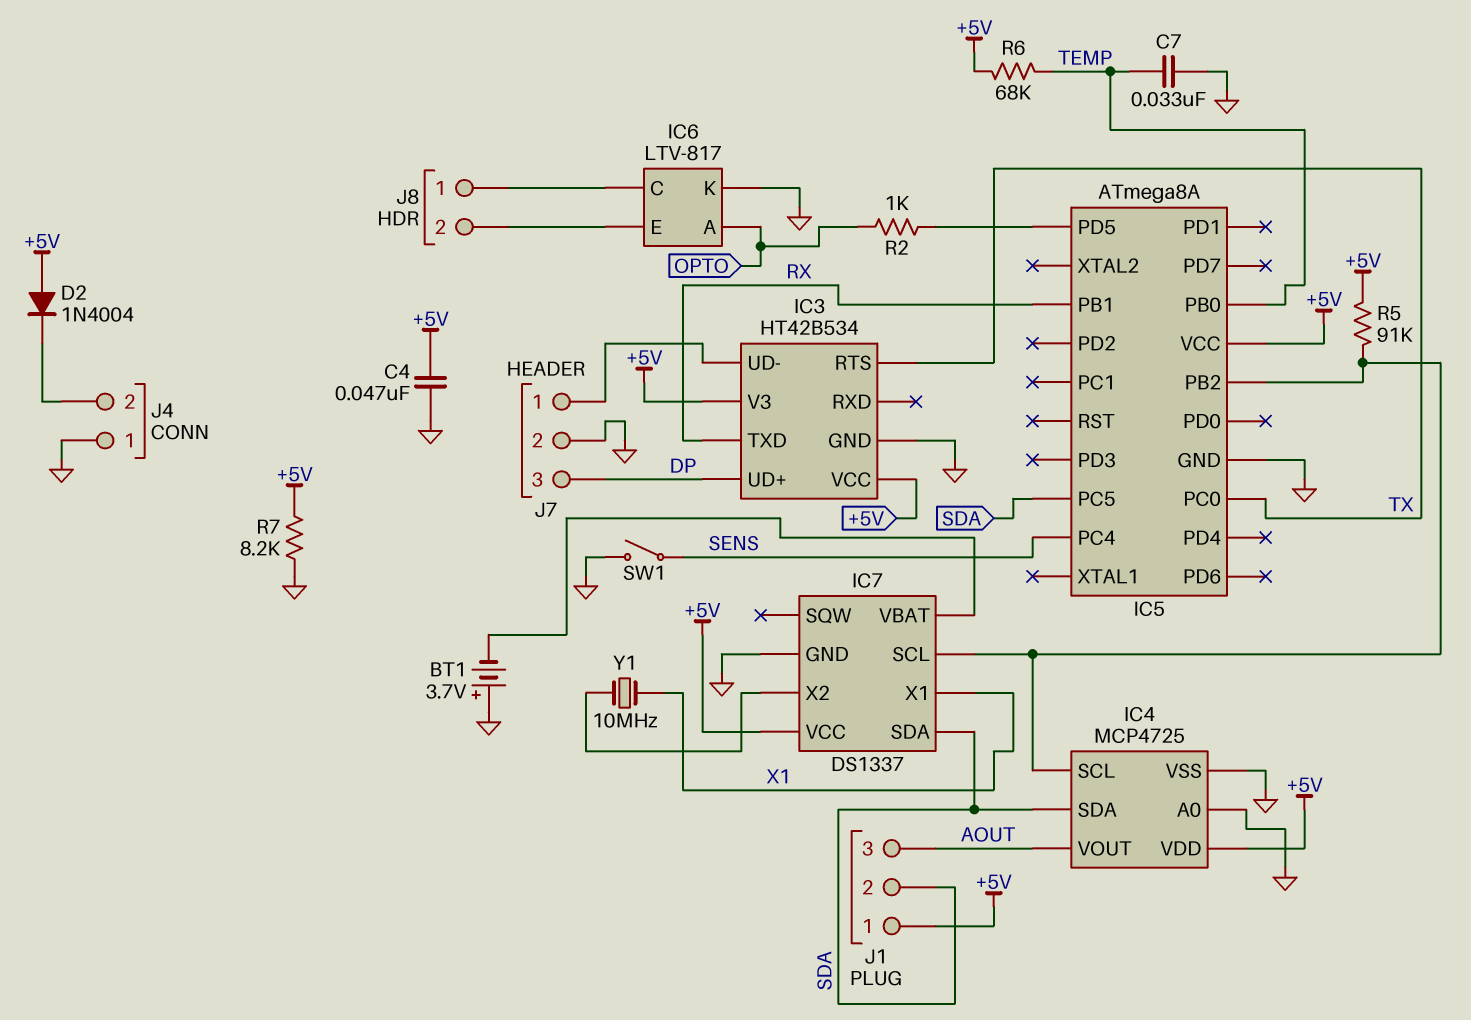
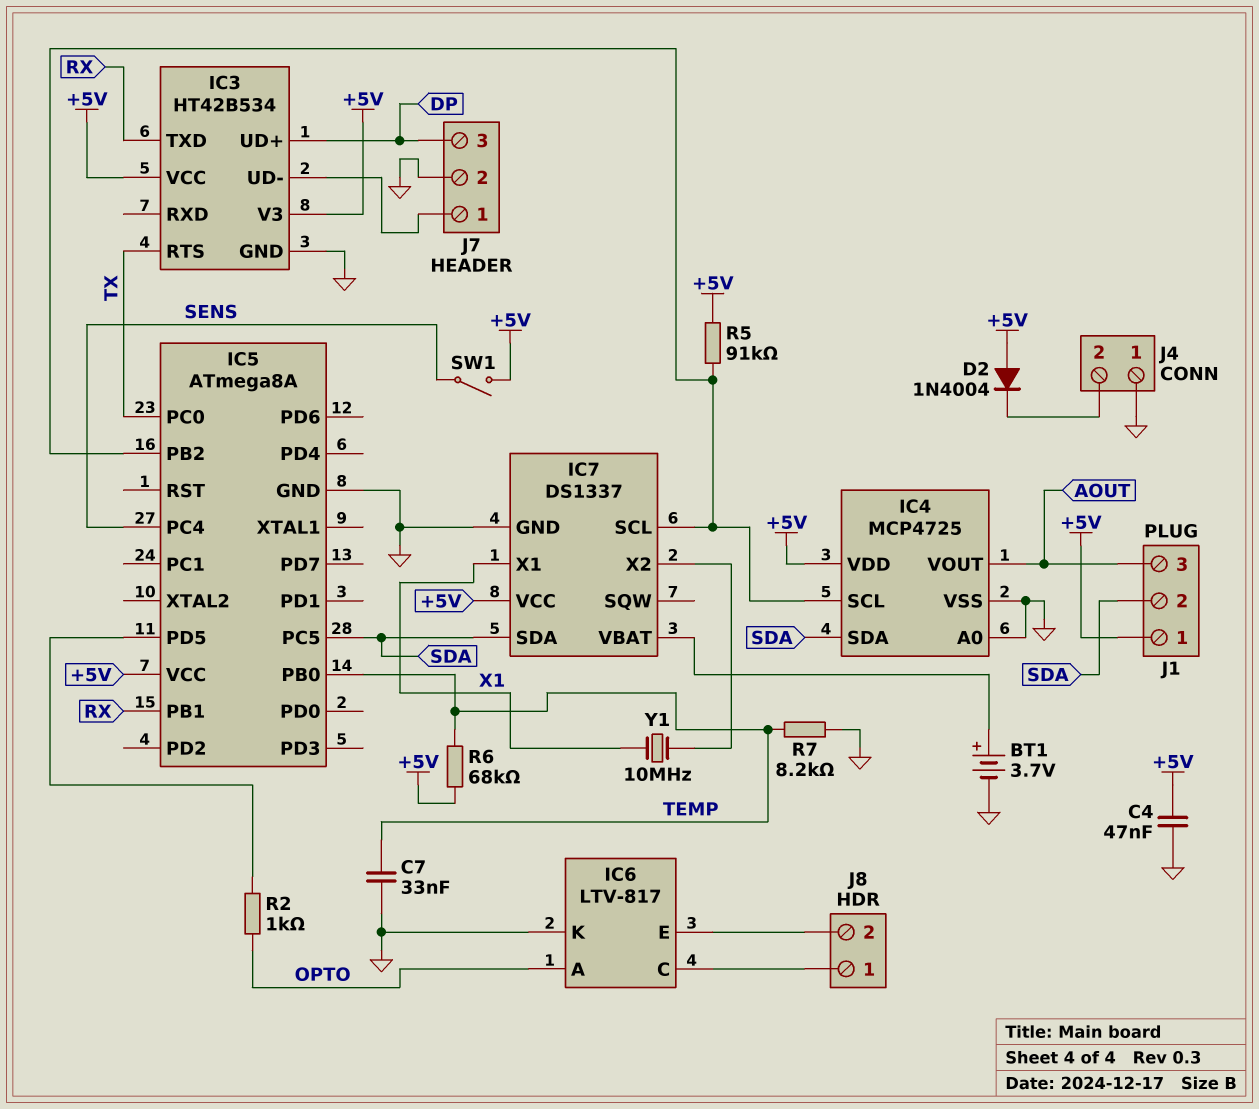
BT1: 3.7V (plus GND, minus IC7/VBAT) -> 3.7V (plus IC7/VBAT, minus GND)
R7: 8.2k (+5V, GND) -> 8.2k (GND, TEMP)
SW1: switch (GND, SENS) -> switch (+5V, SENS)

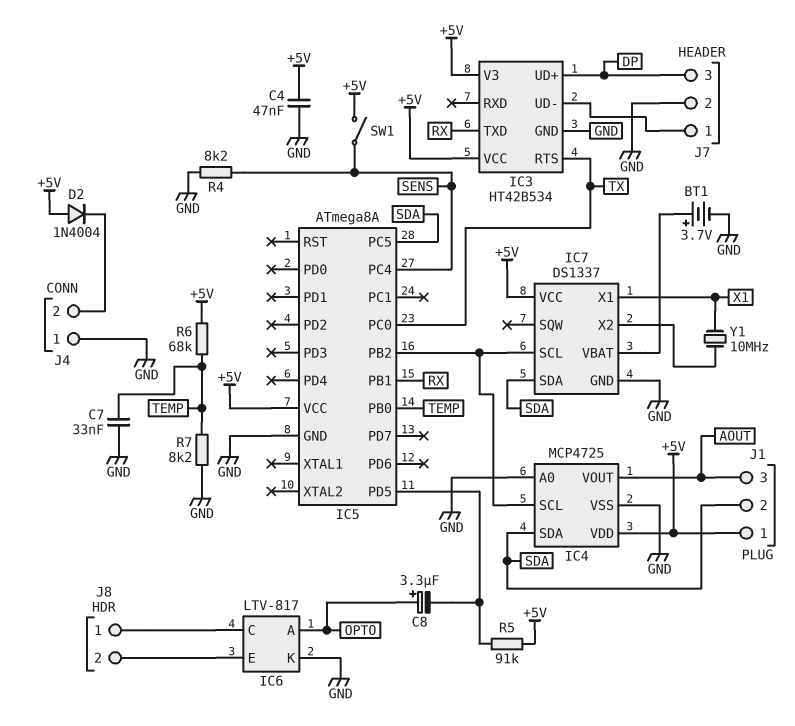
C8: none -> 3.3uF (plus OPTO, minus IC5/PD5)
R2: 1k (IC5/PD5, OPTO) -> none
R4: none -> 8.2k (GND, SENS)
R5: 91k (+5V, IC4/SCL) -> 91k (+5V, IC5/PD5)

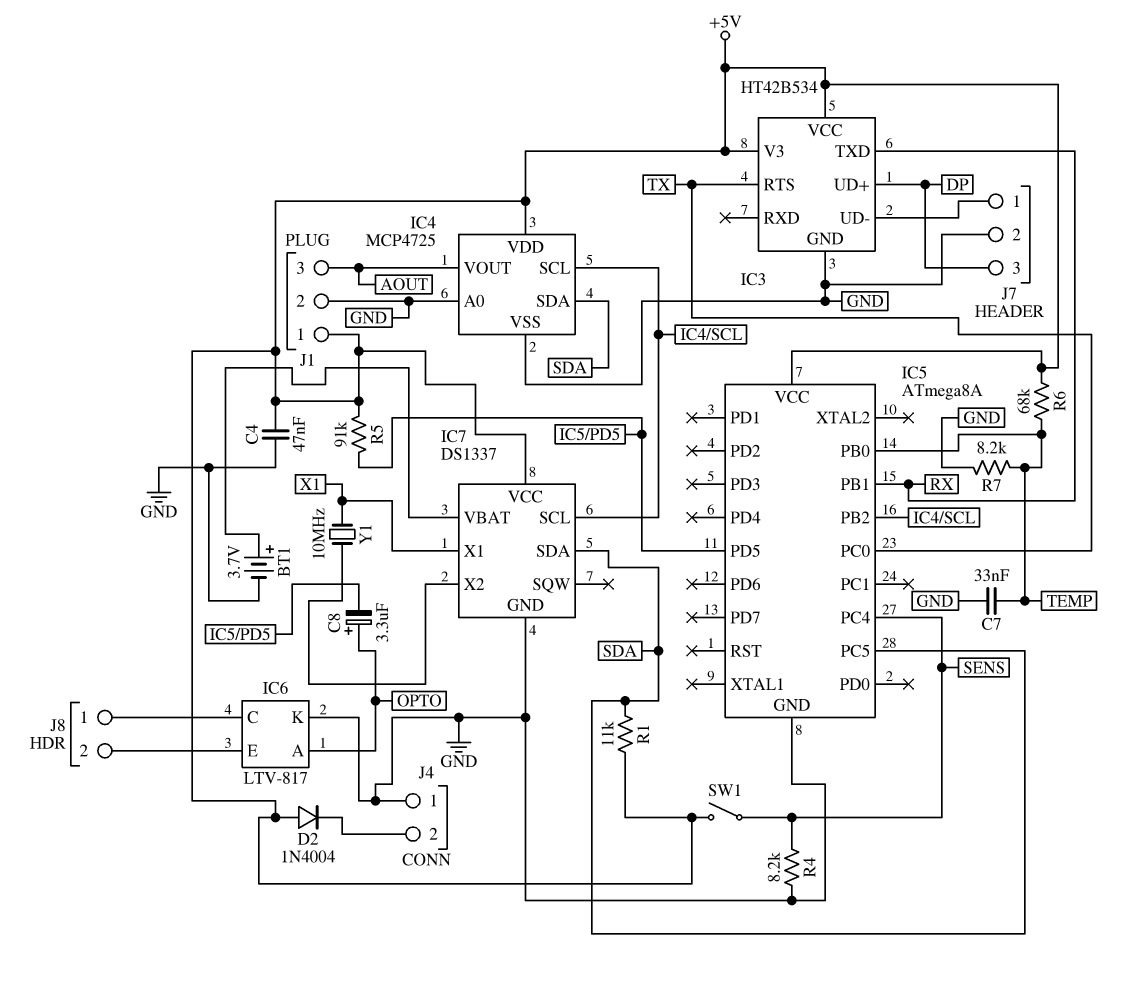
J1 pin 2: SDA -> GND
R1: none -> 11k (+5V, SDA)

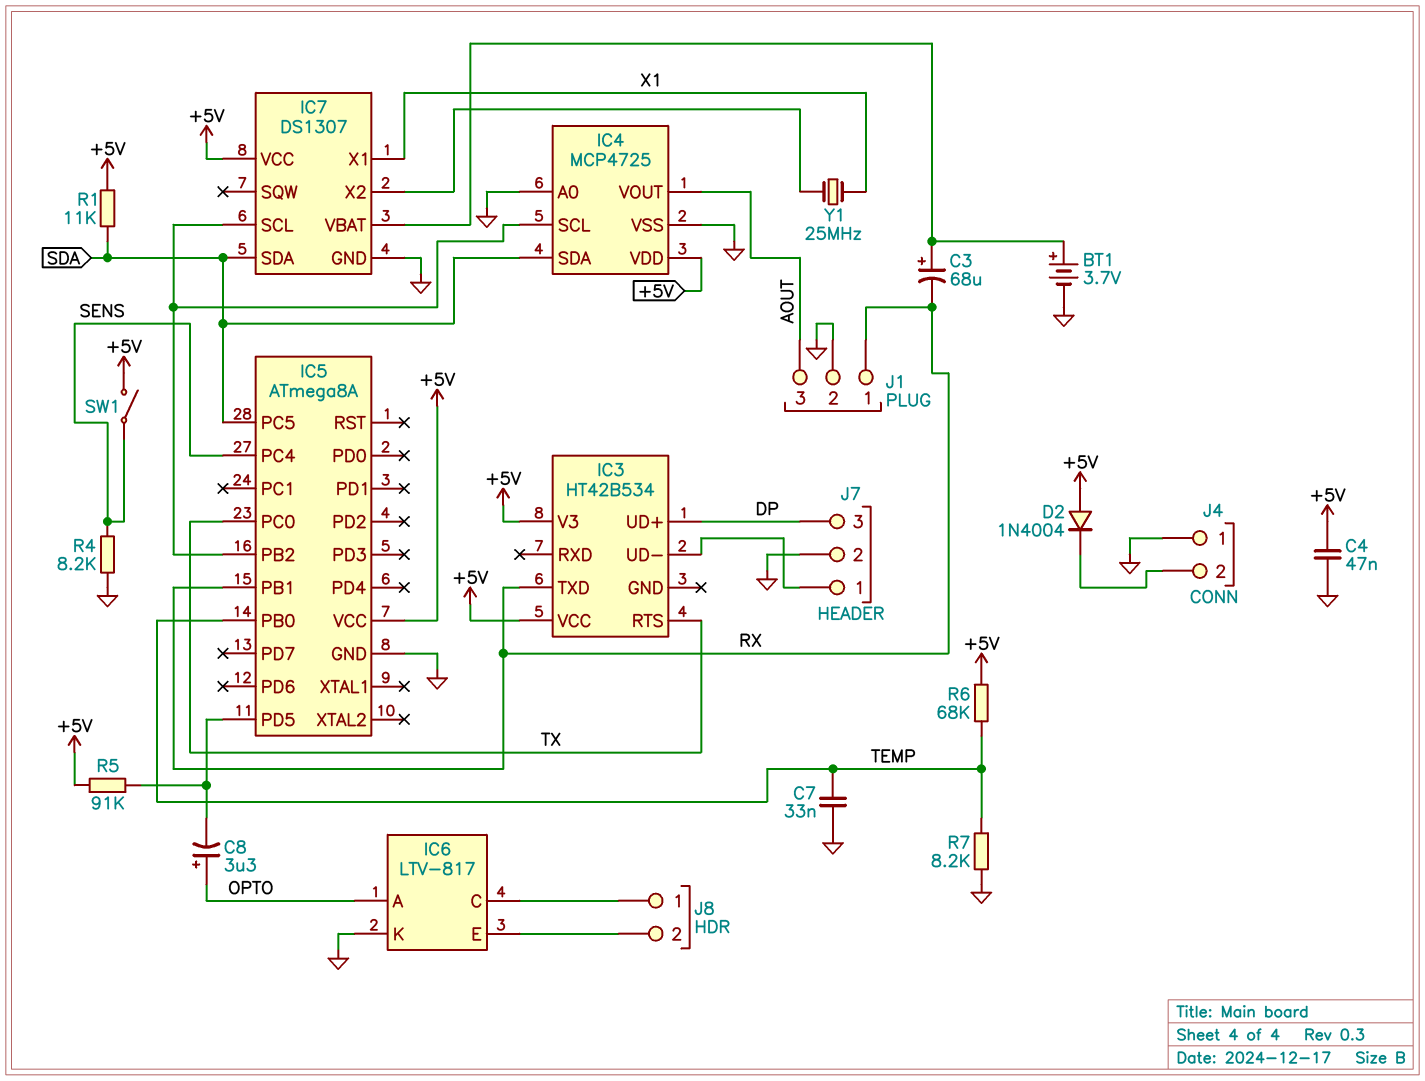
C3: none -> 68uF (plus IC7/VBAT, minus RX)
IC3 pin GND: GND -> none
IC7: DS1337 -> DS1307
J1 pin 1: +5V -> RX
Y1: 10MHz (IC7/X2, X1) -> 25MHz (IC7/X2, X1)

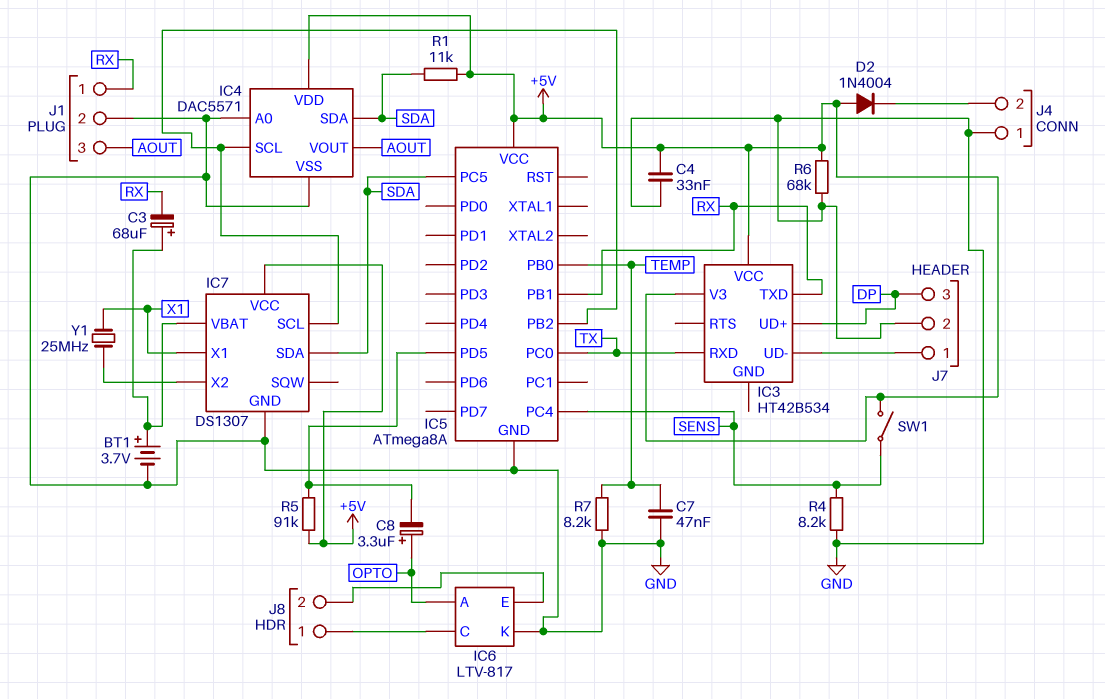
C4: 47nF (+5V, GND) -> 33nF (+5V, GND)
C7: 33nF (GND, TEMP) -> 47nF (GND, TEMP)
IC3 pin RTS: TX -> none
IC3 pin RXD: none -> TX
IC4: MCP4725 -> DAC5571
R6: 68k (+5V, TEMP) -> 68k (+5V, GND)

